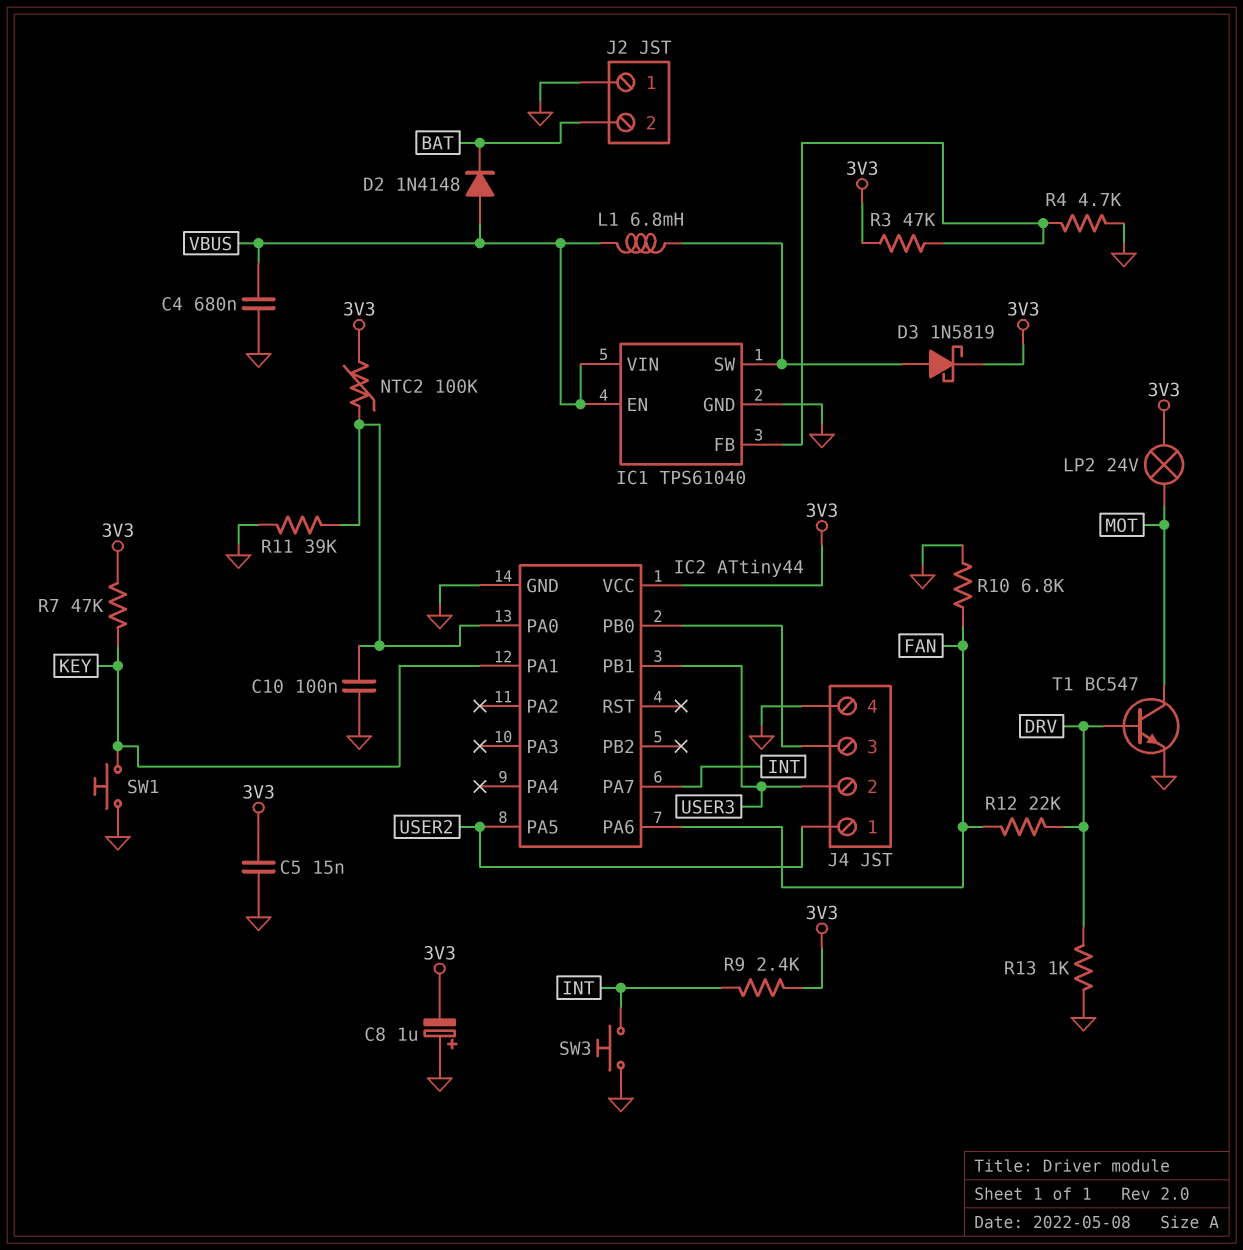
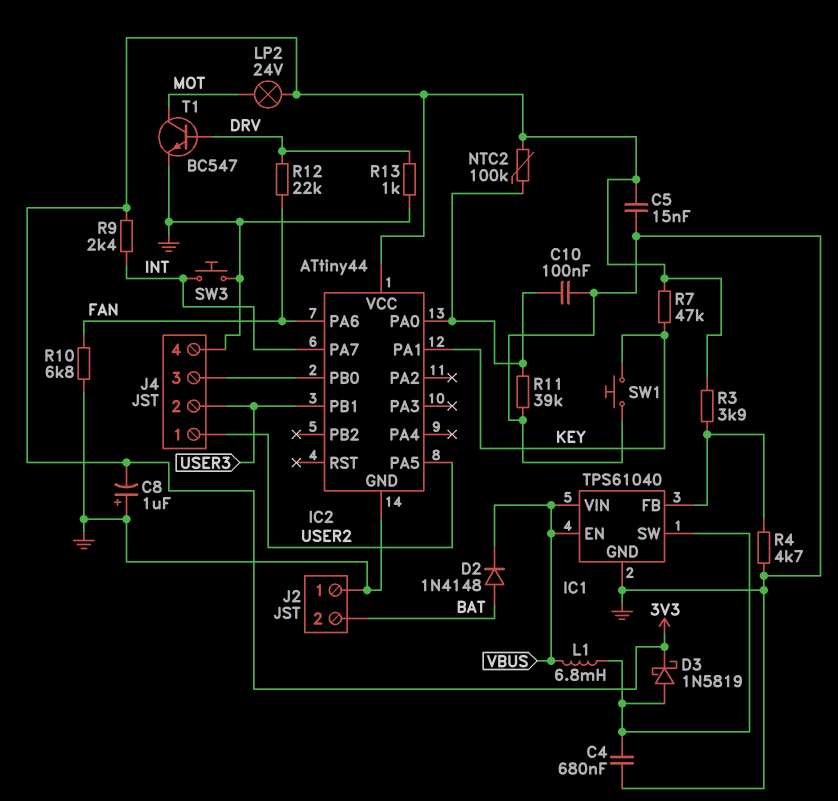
C4: 680nF (GND, VBUS) -> 680nF (GND, IC1/SW)
D2: diode 1N4148 (A VBUS, K BAT) -> diode 1N4148 (A BAT, K VBUS)
R3: 47k (3V3, IC1/FB) -> 3.9k (3V3, IC1/FB)

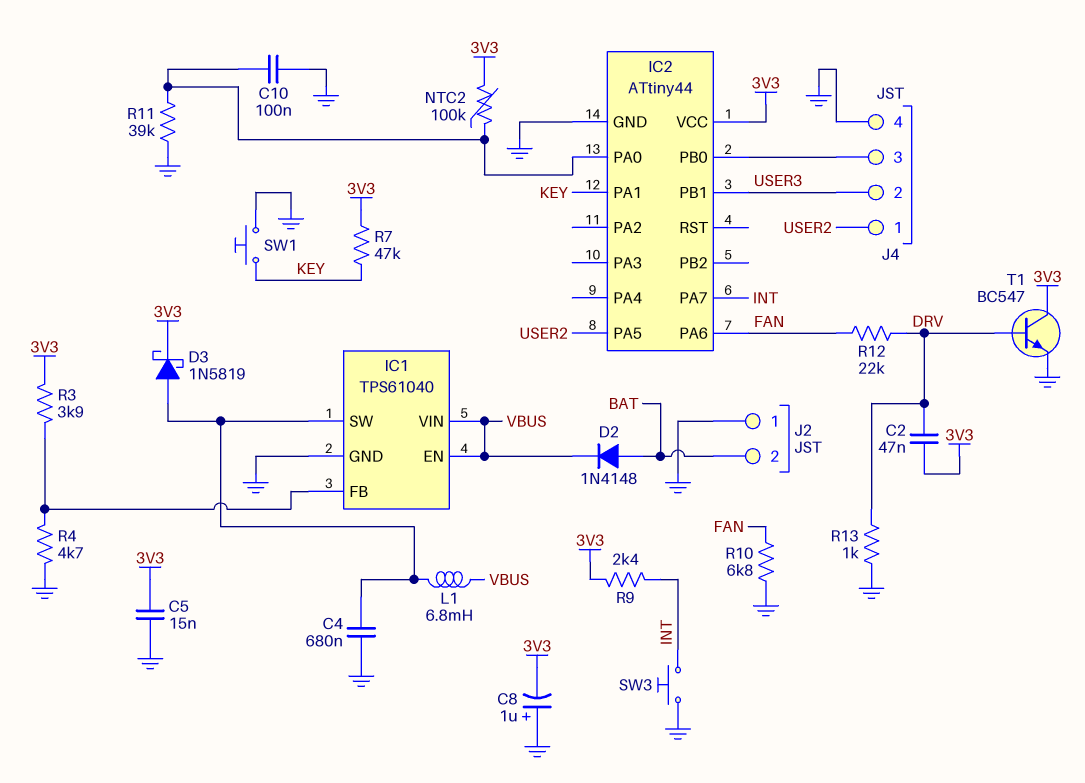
C2: none -> 47nF (3V3, DRV)
LP2: lamp 24V (3V3, MOT) -> none
T1: NPN BC547 (B DRV, C MOT, E GND) -> NPN BC547 (B DRV, C 3V3, E GND)

